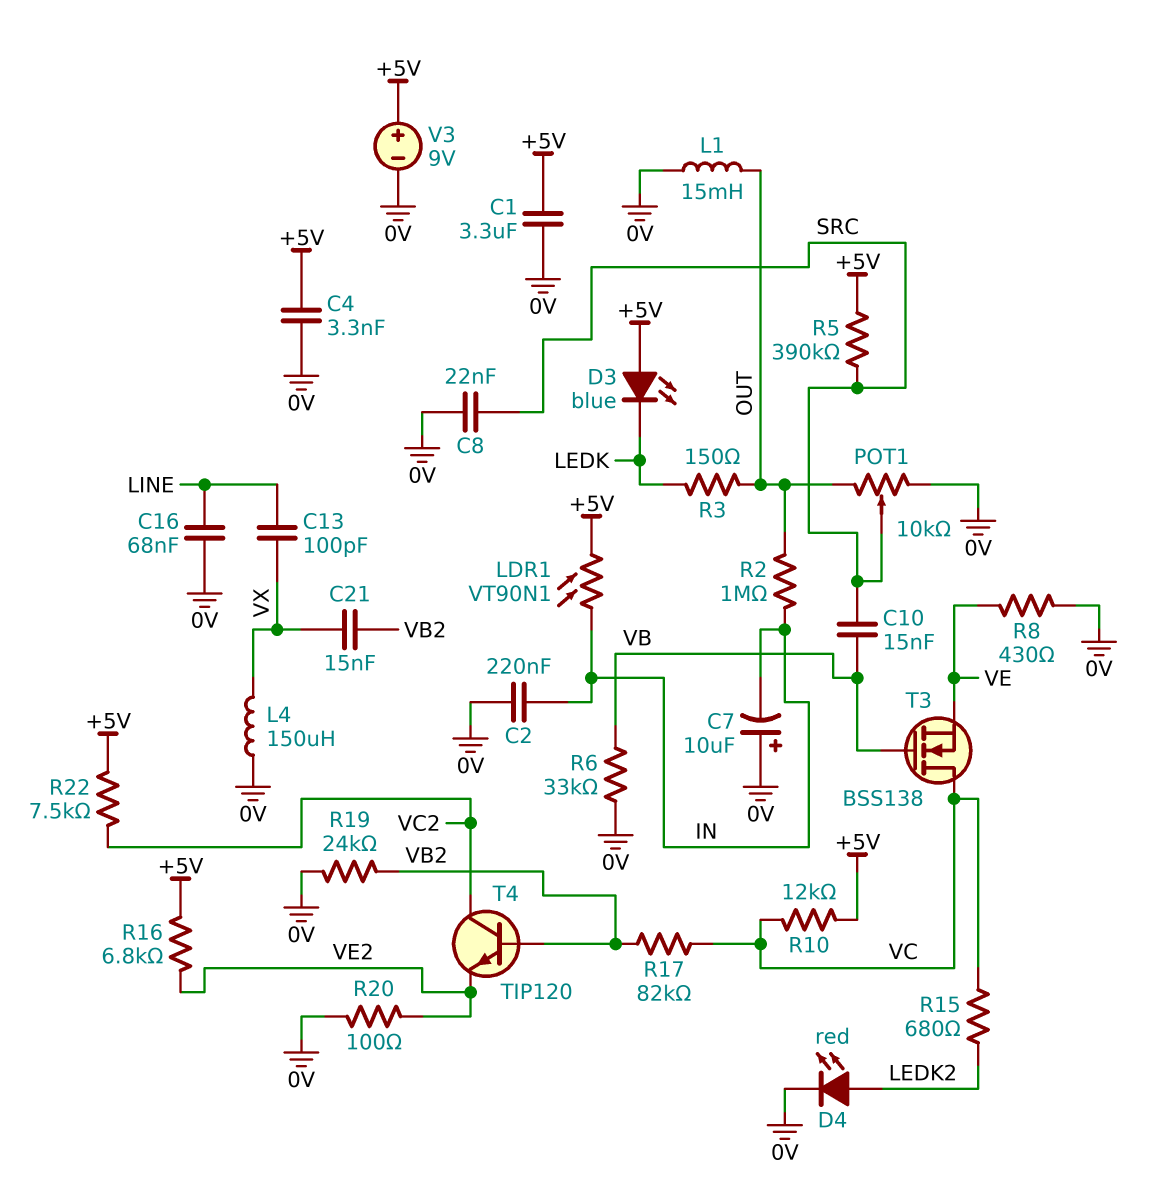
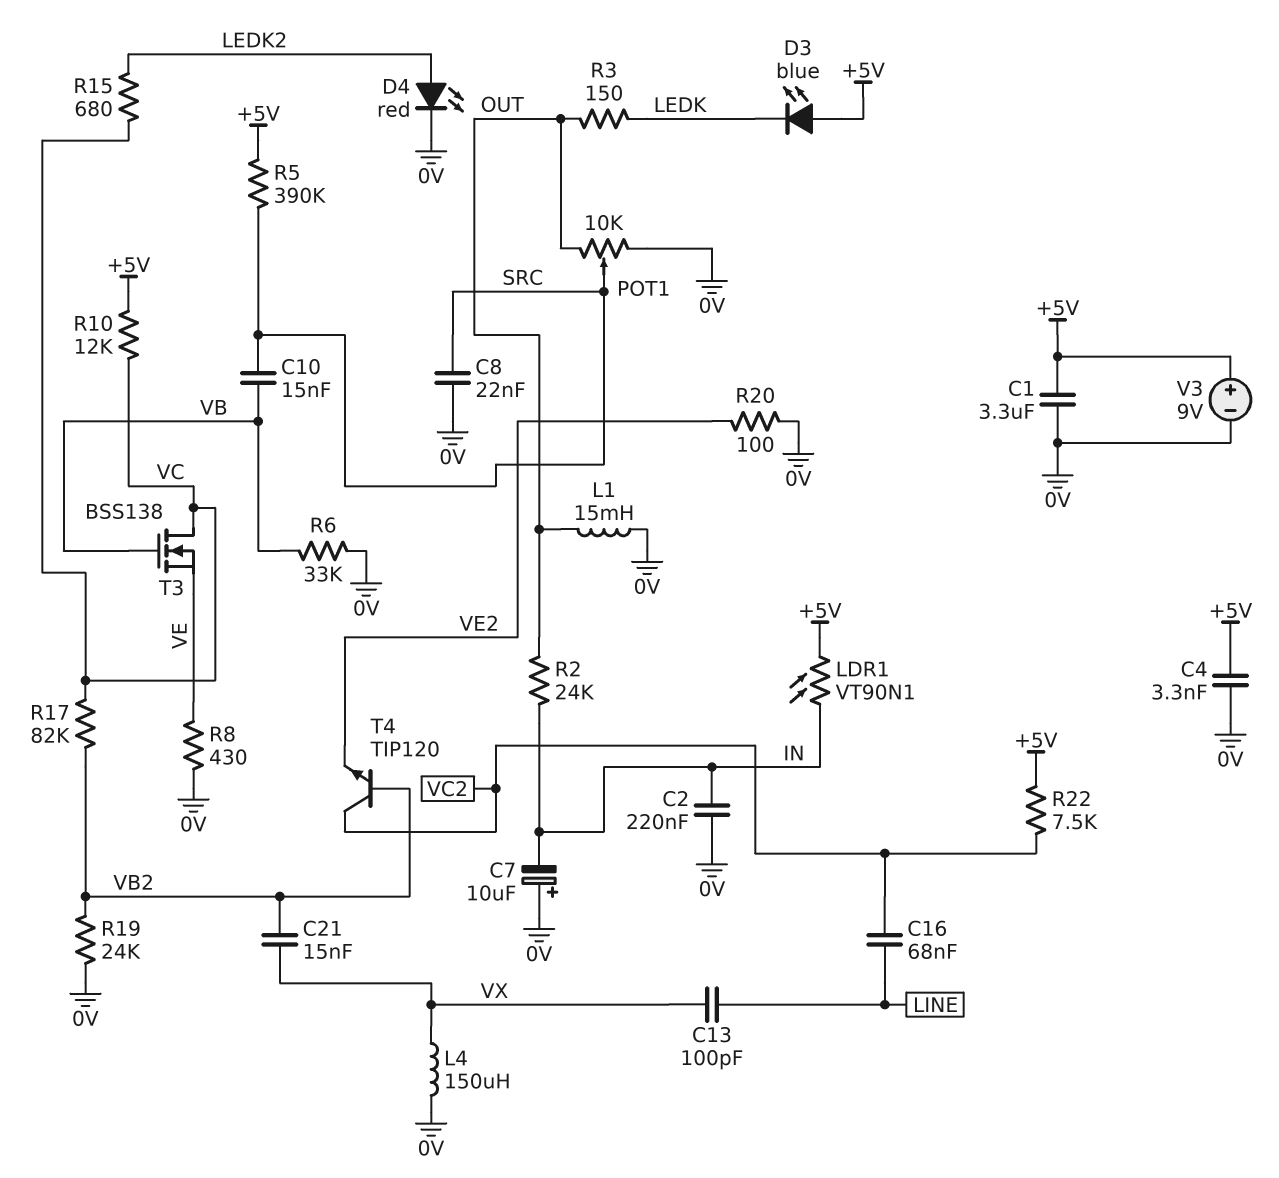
C16: 68nF (0V, LINE) -> 68nF (LINE, VC2)
R2: 1M (IN, OUT) -> 24k (IN, OUT)
R16: 6.8k (+5V, VE2) -> none

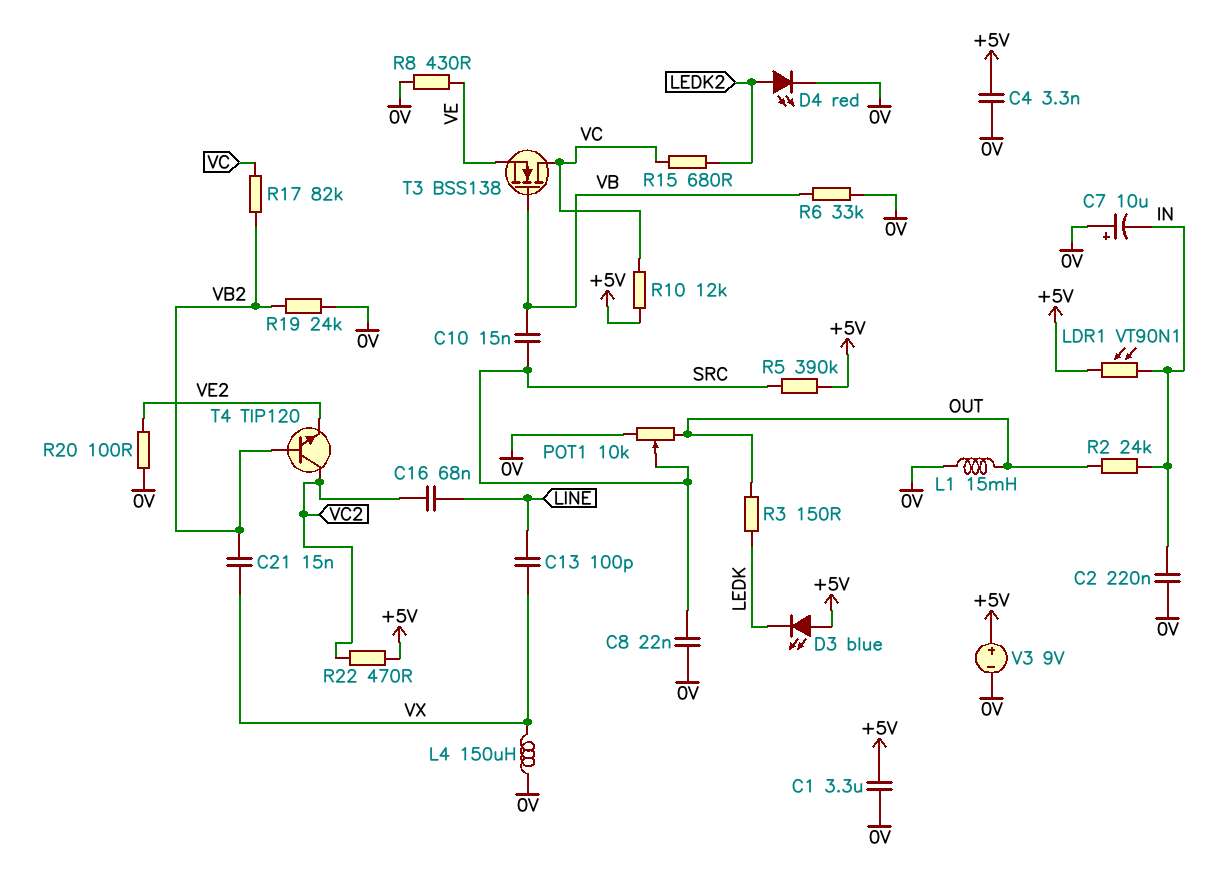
R22: 7.5k (+5V, VC2) -> 470 (+5V, VC2)

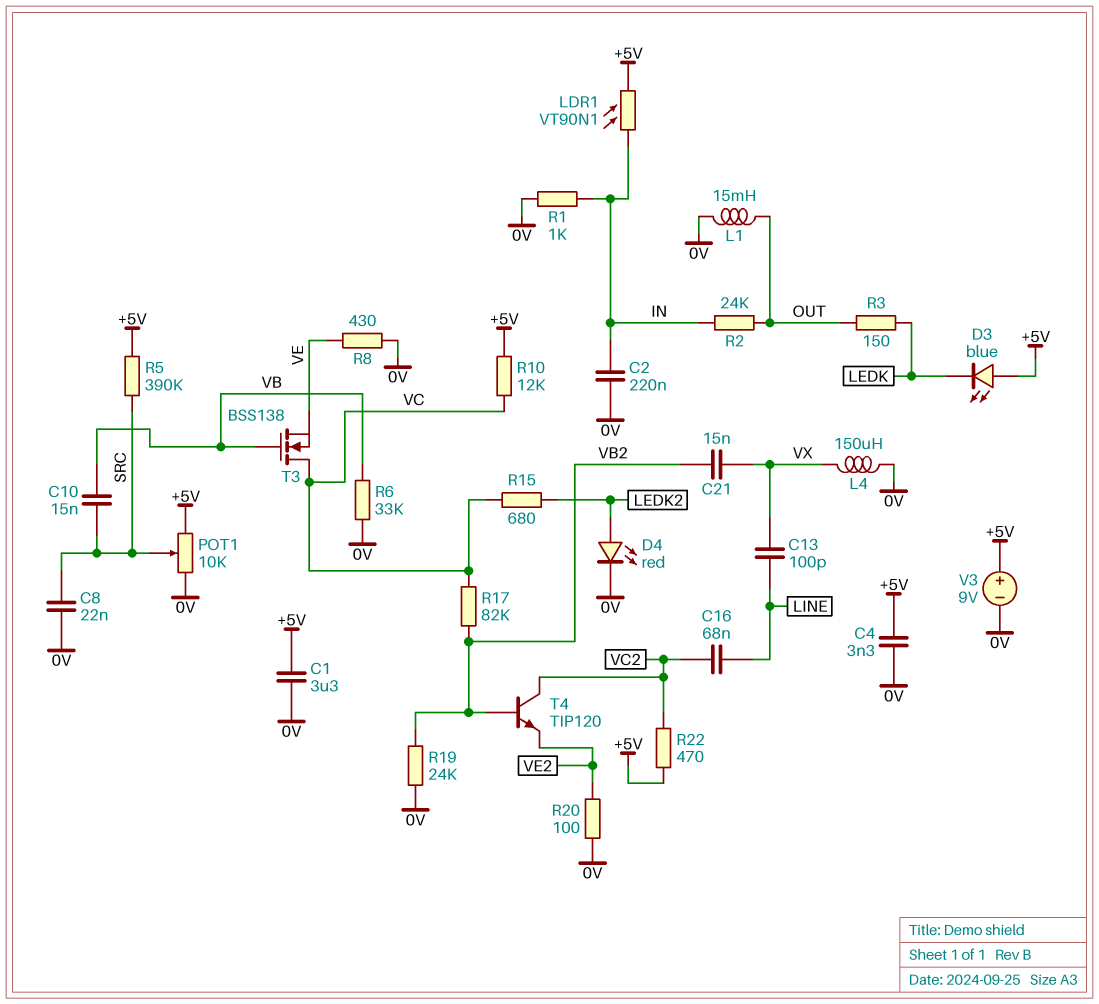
C7: 10uF (plus 0V, minus IN) -> none
POT1: 10k (0V, OUT, wiper SRC) -> 10k (+5V, 0V, wiper SRC)
R1: none -> 1k (0V, IN)

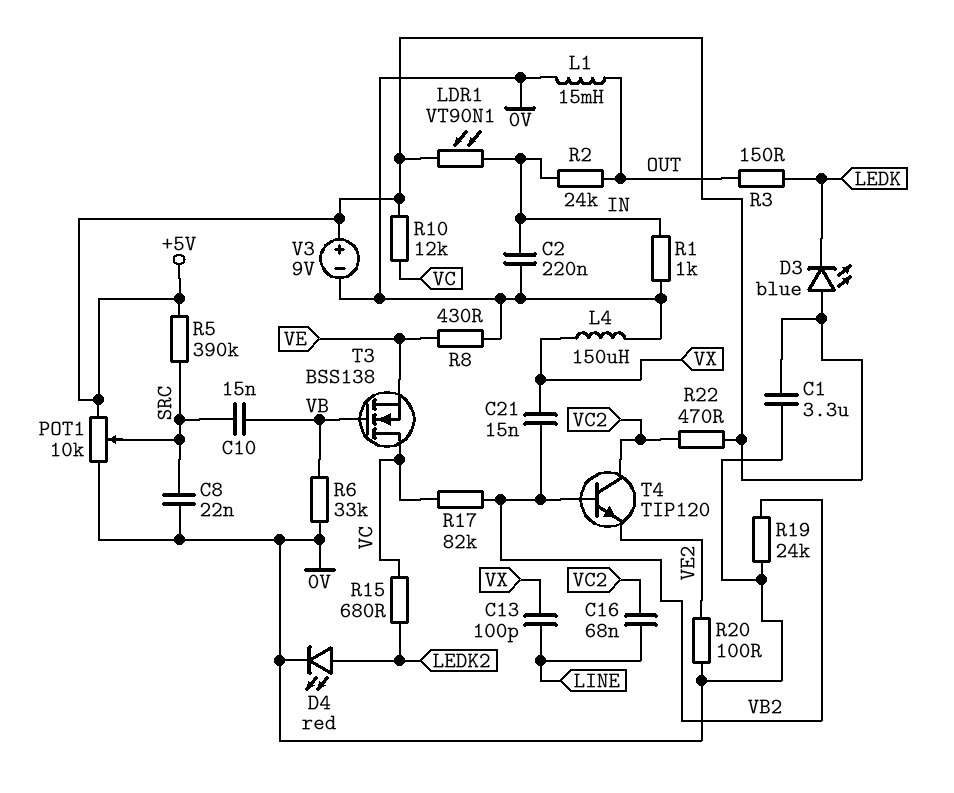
C4: 3.3nF (+5V, 0V) -> none

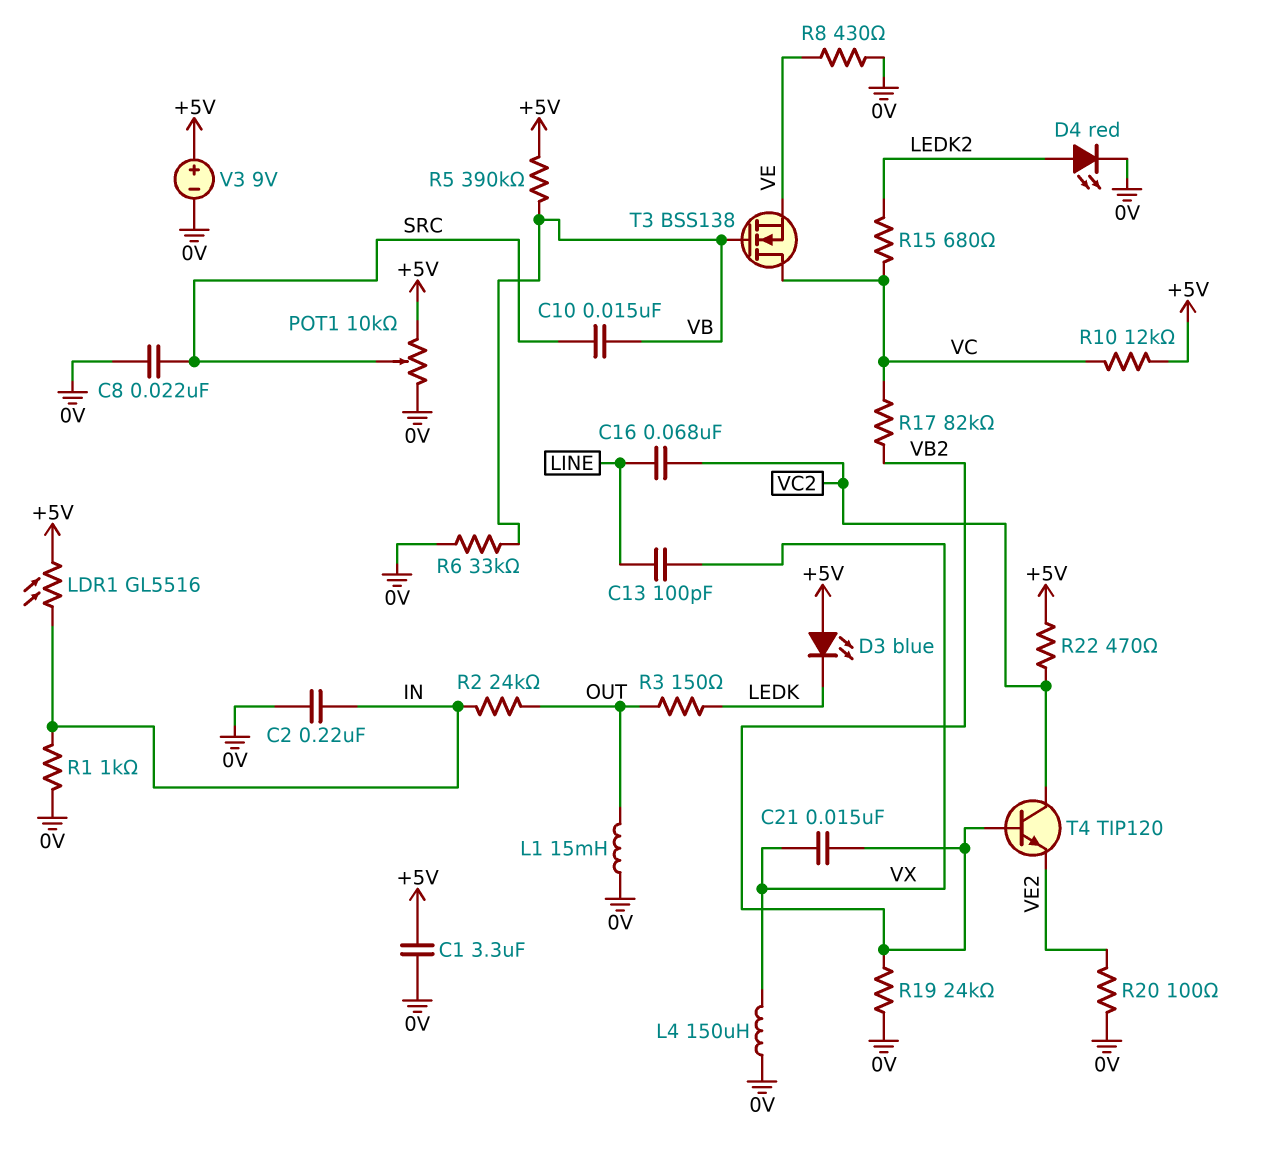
LDR1: VT90N1 (+5V, IN) -> GL5516 (+5V, IN)
R5: 390k (+5V, SRC) -> 390k (+5V, VB)

